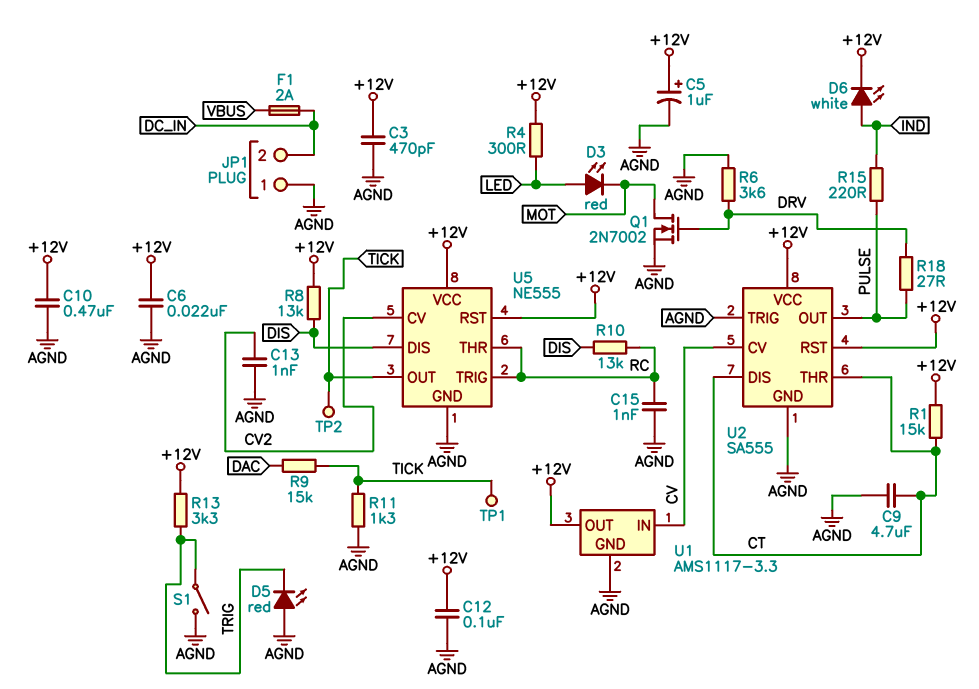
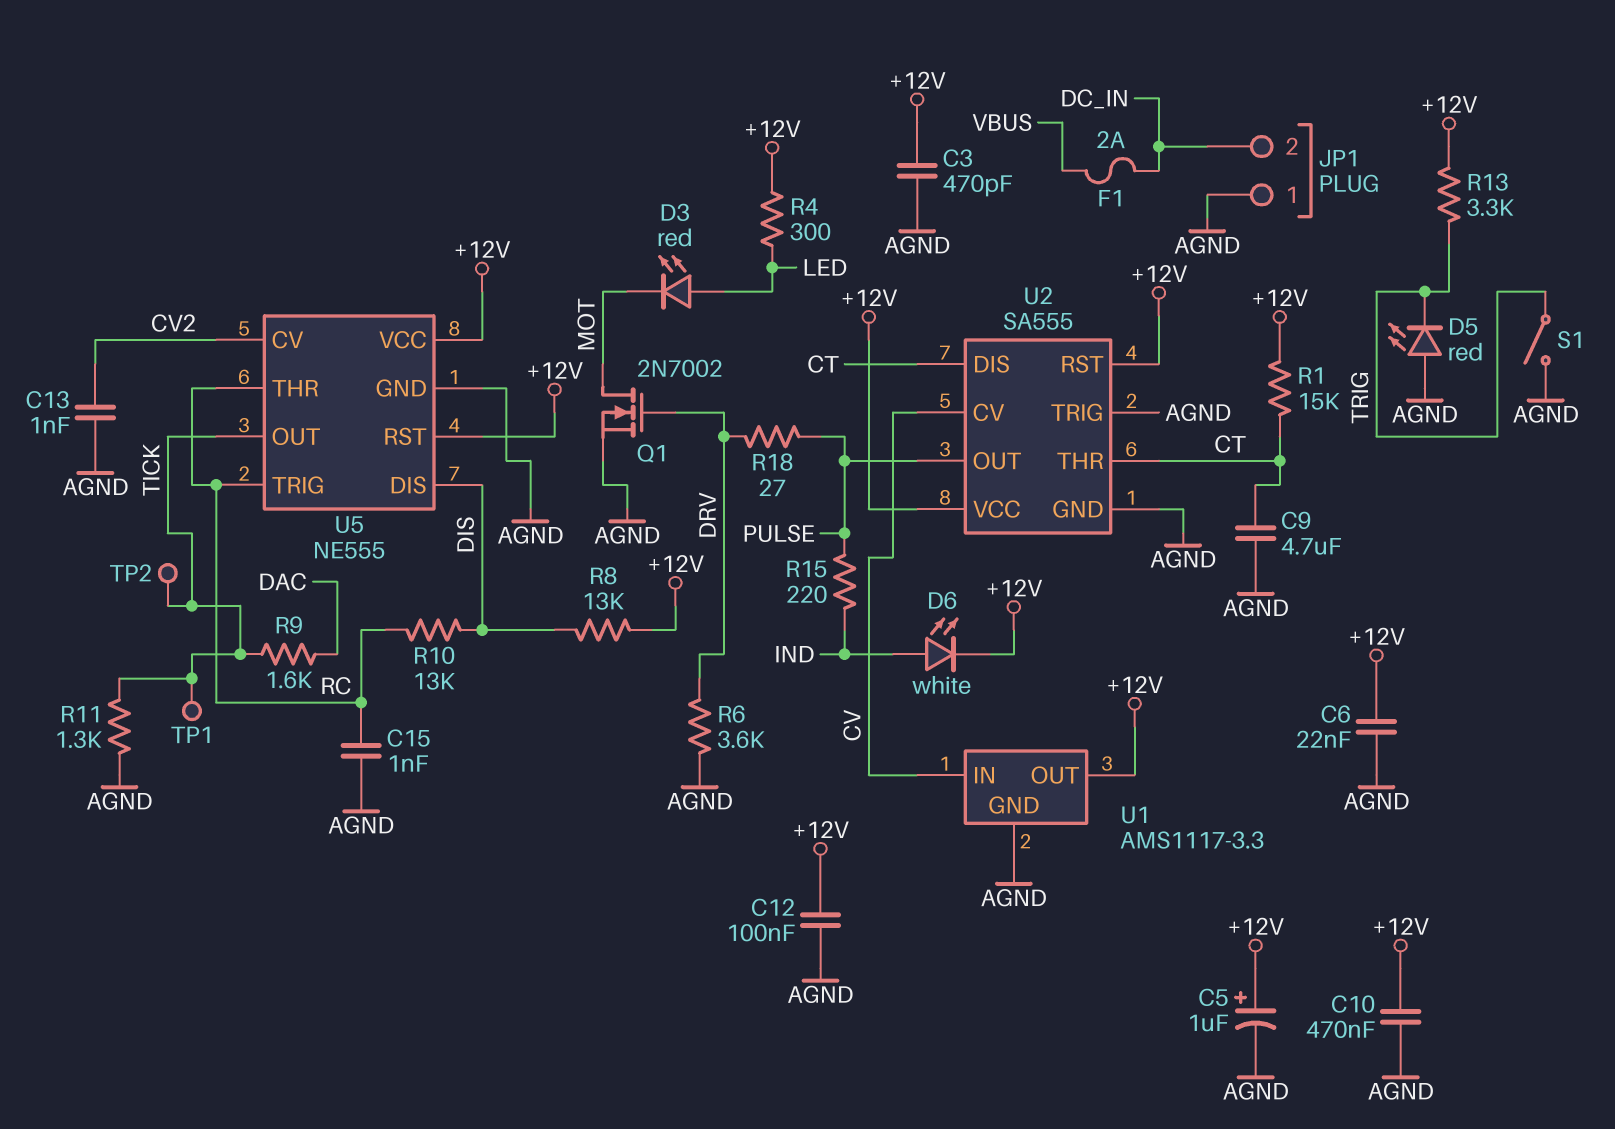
R9: 15k (DAC, TICK) -> 1.6k (DAC, TICK)

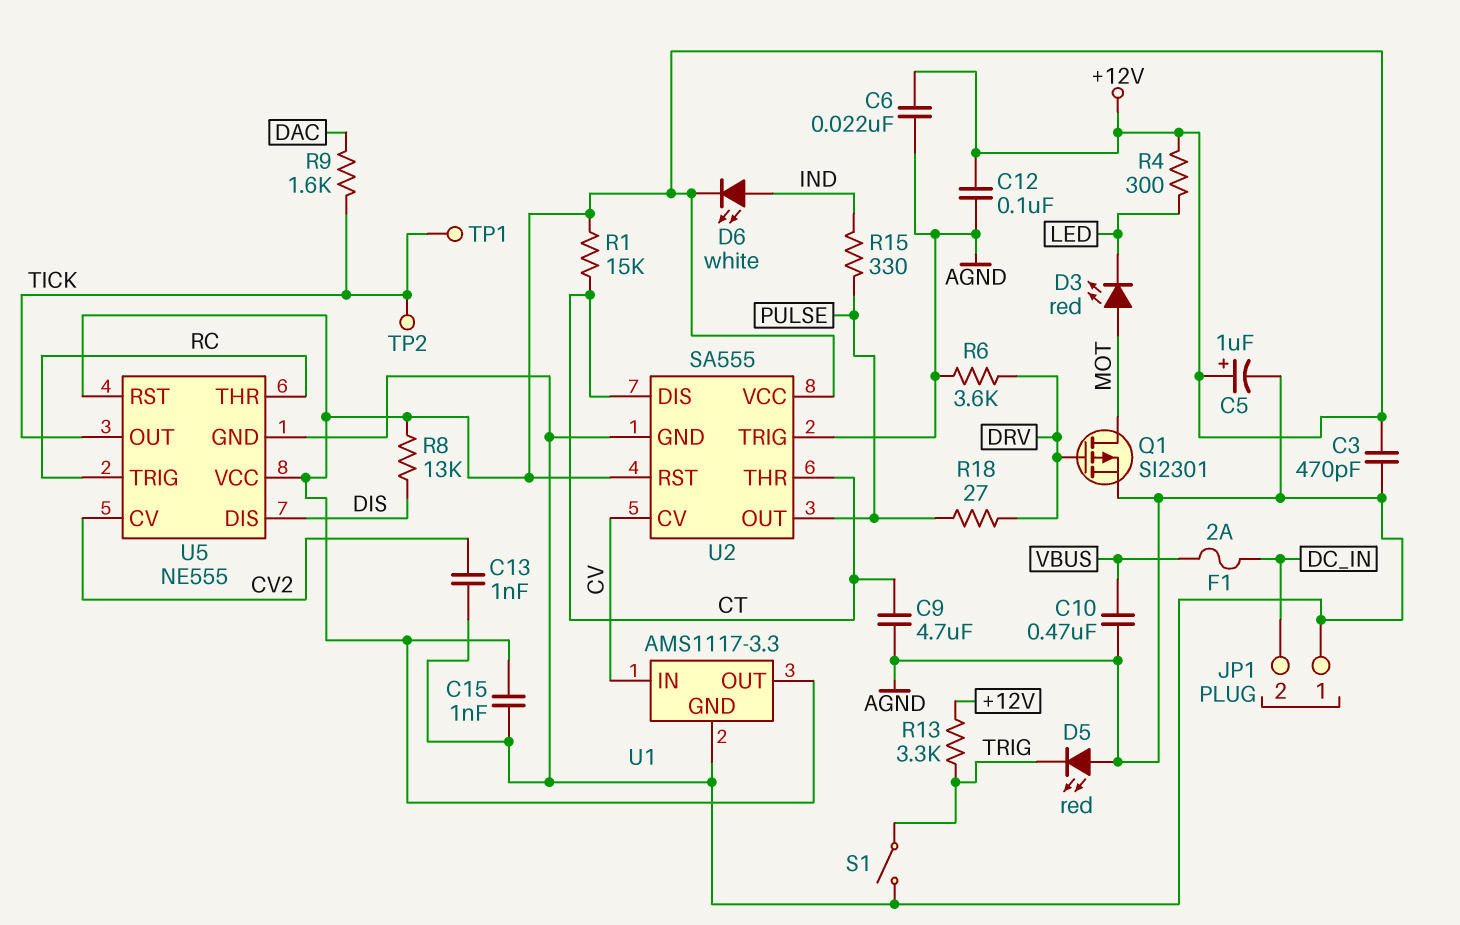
C10: 470nF (+12V, AGND) -> 470nF (AGND, VBUS)
C15: 1nF (AGND, RC) -> 1nF (+12V, AGND)
D3: LED red (A LED, K MOT) -> LED red (A MOT, K LED)
Q1: NMOS 2N7002 (G DRV, D MOT, S AGND) -> PMOS SI2301 (G DRV, D MOT, S AGND)
R10: 13k (DIS, RC) -> none
R11: 1.3k (AGND, TICK) -> none
R15: 220 (IND, PULSE) -> 330 (IND, PULSE)

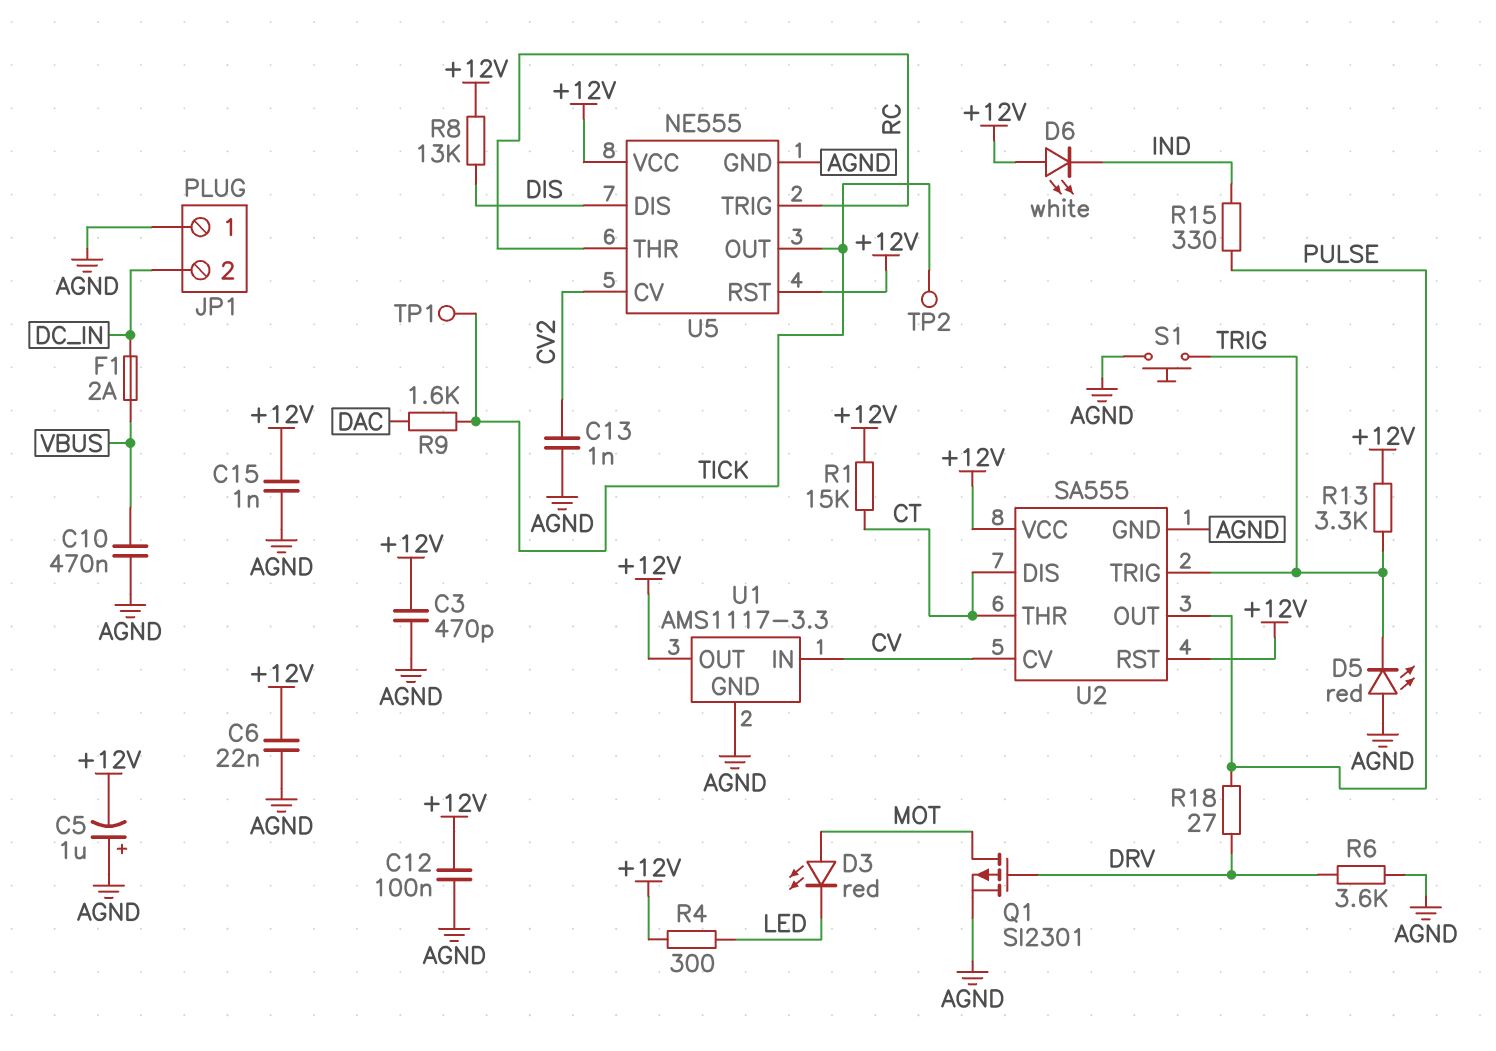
C5: 1uF (plus +12V, minus AGND) -> 1uF (plus AGND, minus +12V)
C9: 4.7uF (AGND, CT) -> none
D6: LED white (A IND, K +12V) -> LED white (A +12V, K IND)
S1: switch (AGND, TRIG) -> button (AGND, TRIG)
U2 pin TRIG: AGND -> TRIG

